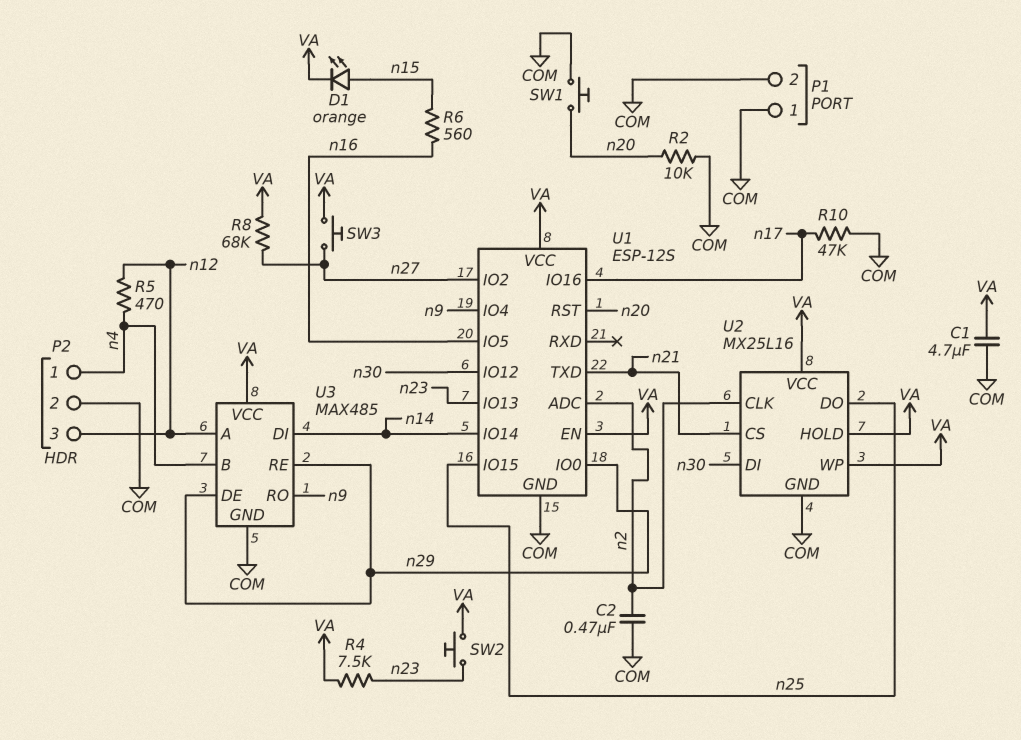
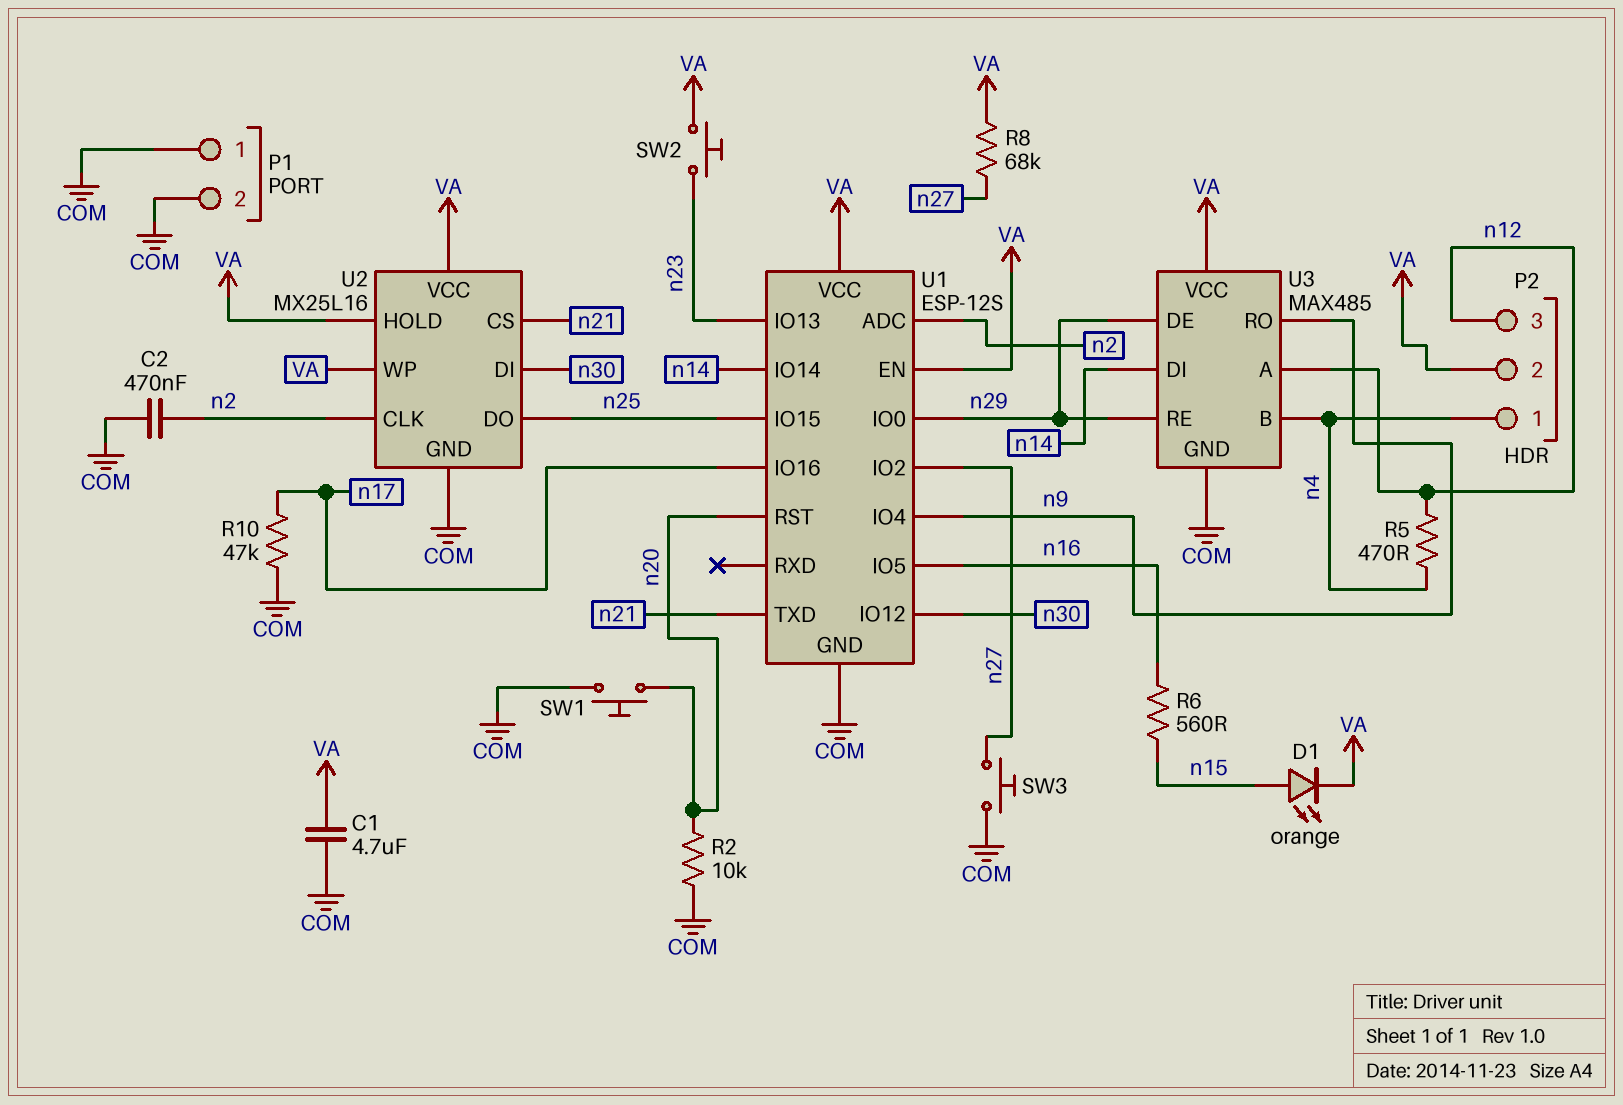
P2 pin 2: COM -> VA
R4: 7.5k (VA, n23) -> none
SW3: button (VA, n27) -> button (COM, n27)

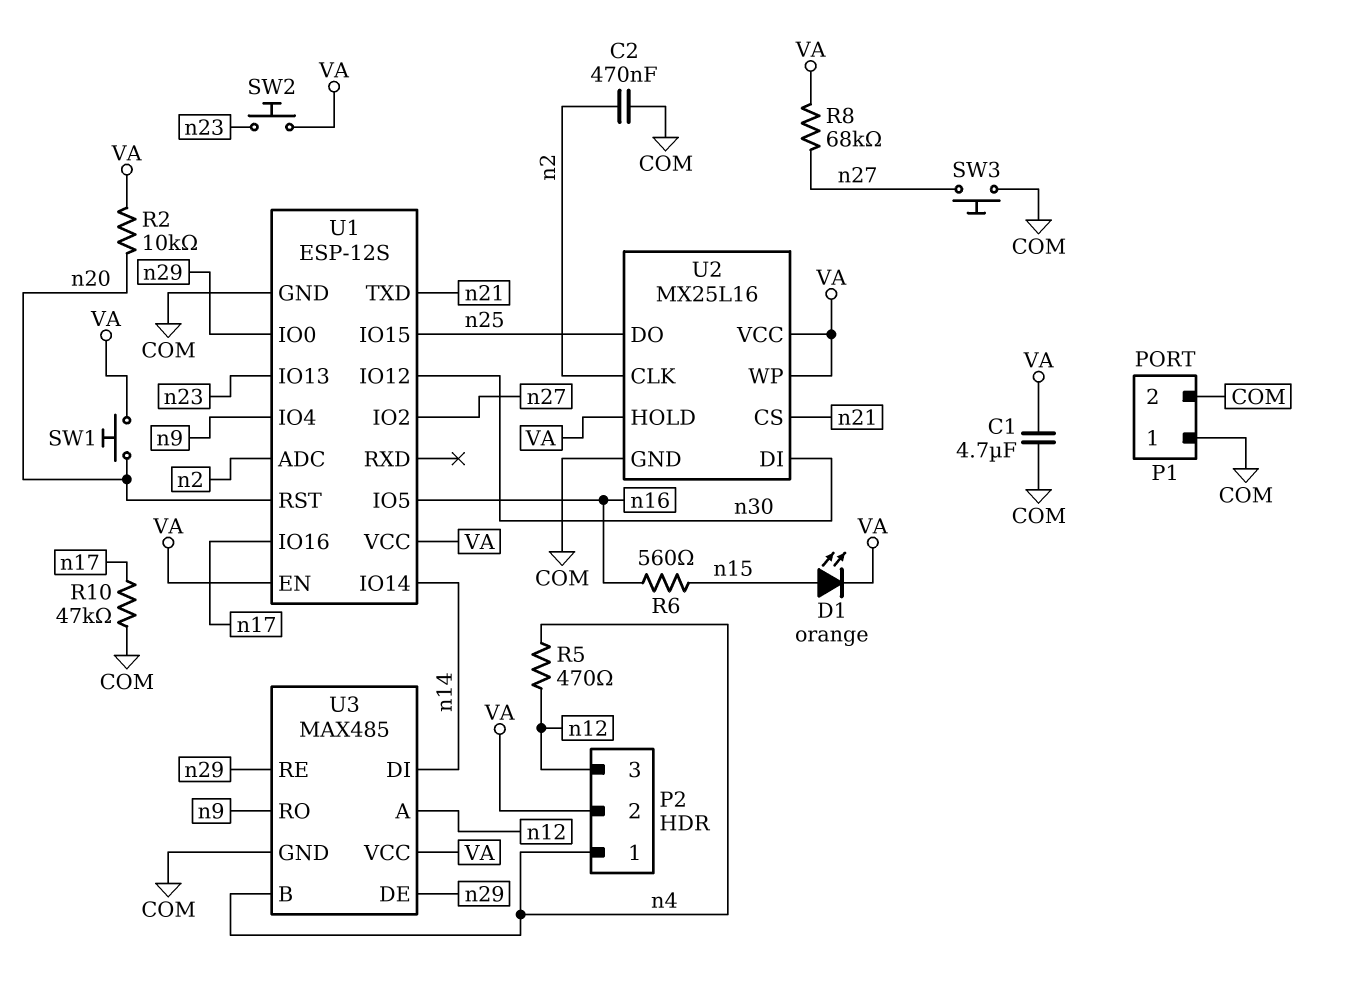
R2: 10k (COM, n20) -> 10k (VA, n20)
SW1: button (COM, n20) -> button (VA, n20)

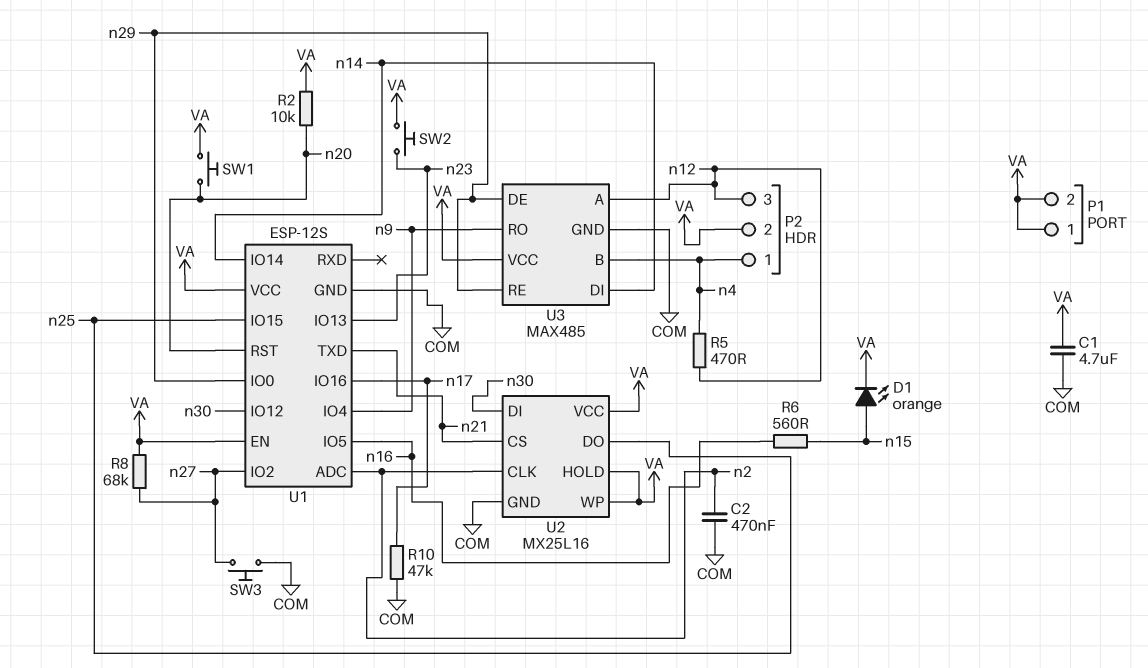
P1 pin 1: COM -> VA
P1 pin 2: COM -> VA

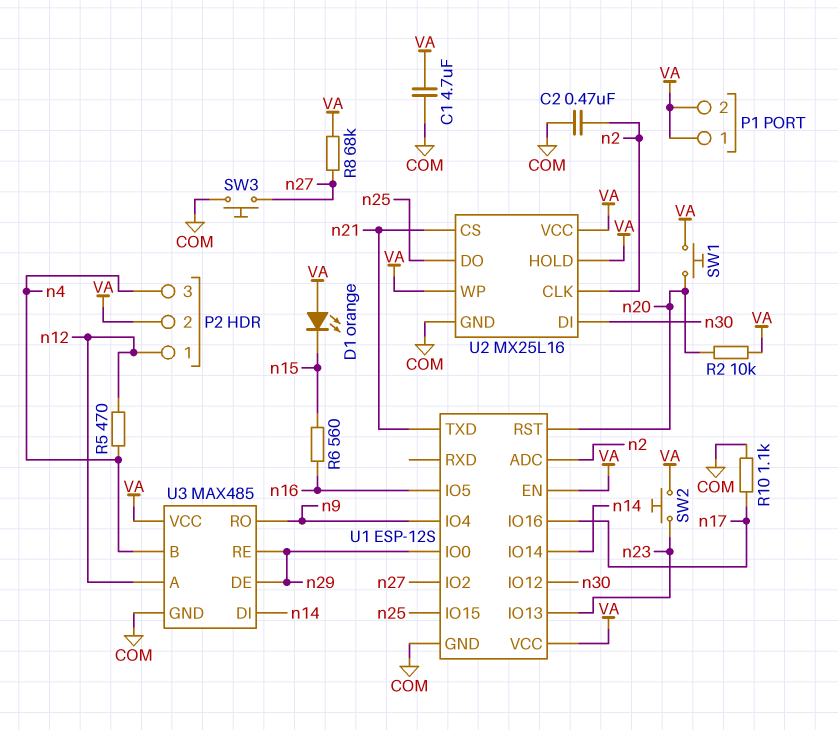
D1: LED orange (A n15, K VA) -> LED orange (A VA, K n15)
P2 pin 1: n4 -> n12
P2 pin 3: n12 -> n4
R10: 47k (COM, n17) -> 1.1k (COM, n17)

